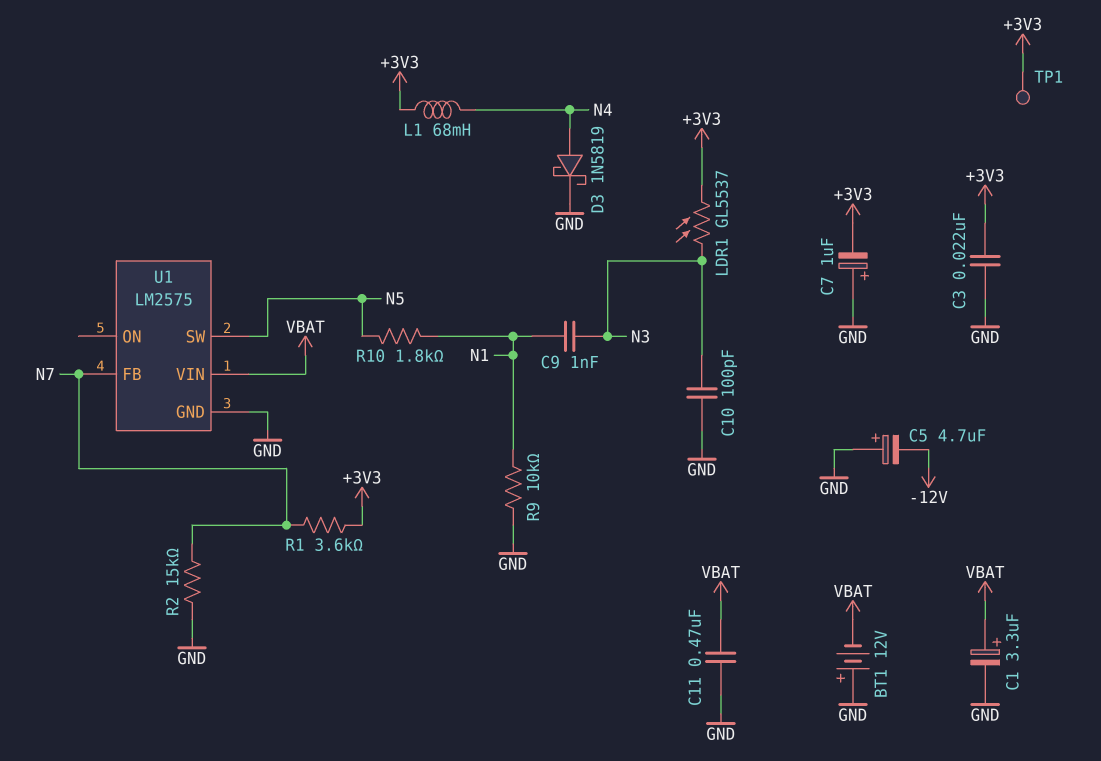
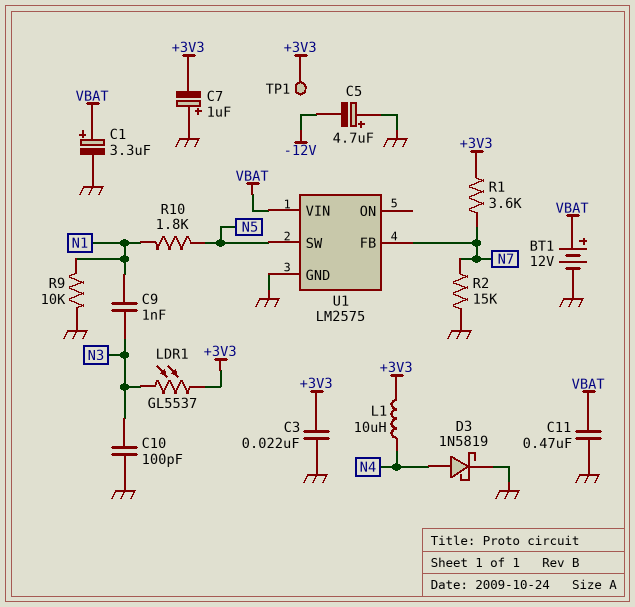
BT1: 12V (plus GND, minus VBAT) -> 12V (plus VBAT, minus GND)
L1: 68mH (+3V3, N4) -> 10uH (+3V3, N4)

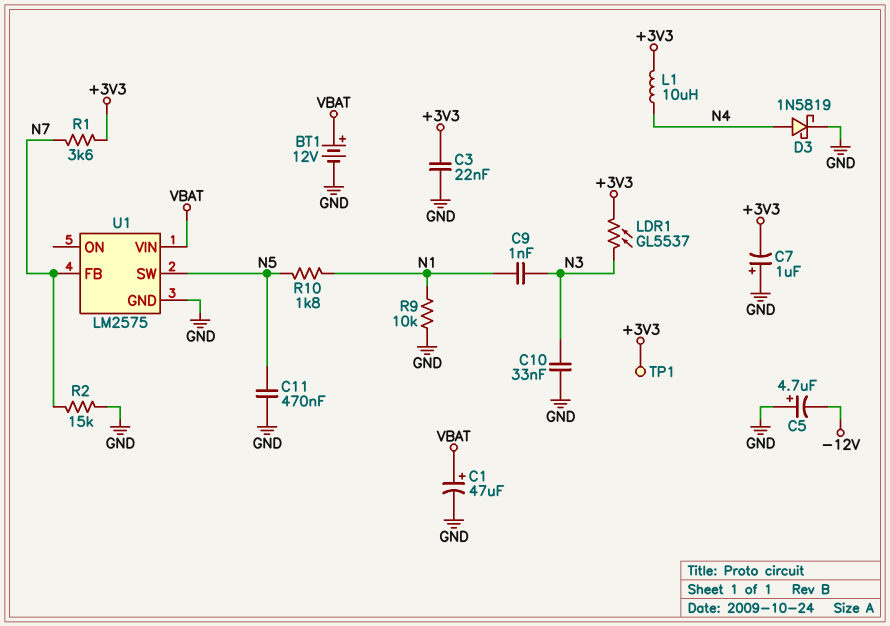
C1: 3.3uF (plus VBAT, minus GND) -> 47uF (plus VBAT, minus GND)
C10: 100pF (GND, N3) -> 33nF (GND, N3)
C11: 470nF (GND, VBAT) -> 470nF (GND, N5)

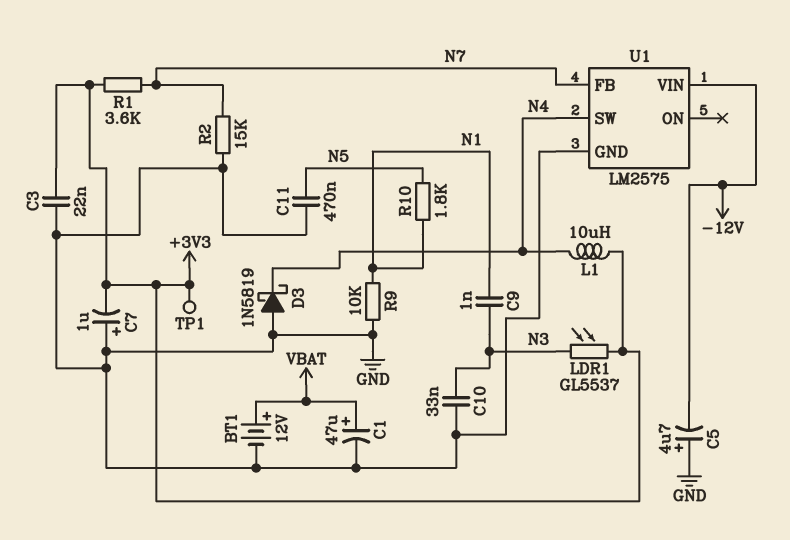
D3: schottky 1N5819 (A N4, K GND) -> schottky 1N5819 (A GND, K N4)
U1 pin SW: N5 -> N4
U1 pin VIN: VBAT -> -12V

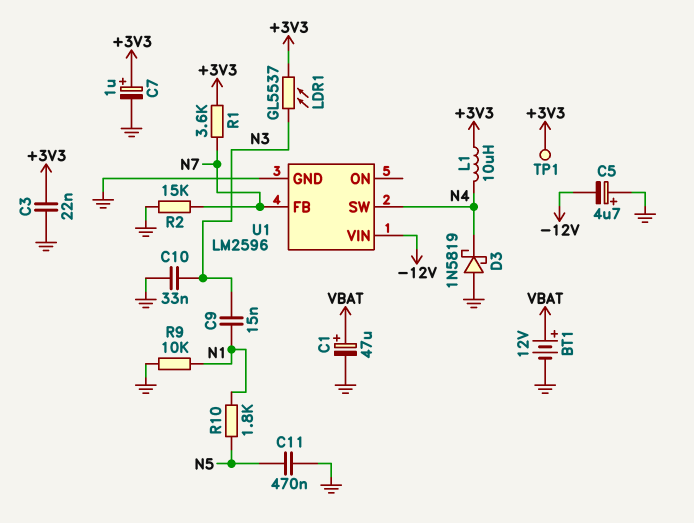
C7: 1uF (plus GND, minus +3V3) -> 1uF (plus +3V3, minus GND)
C9: 1nF (N1, N3) -> 15nF (N1, N3)
U1: LM2575 -> LM2596

